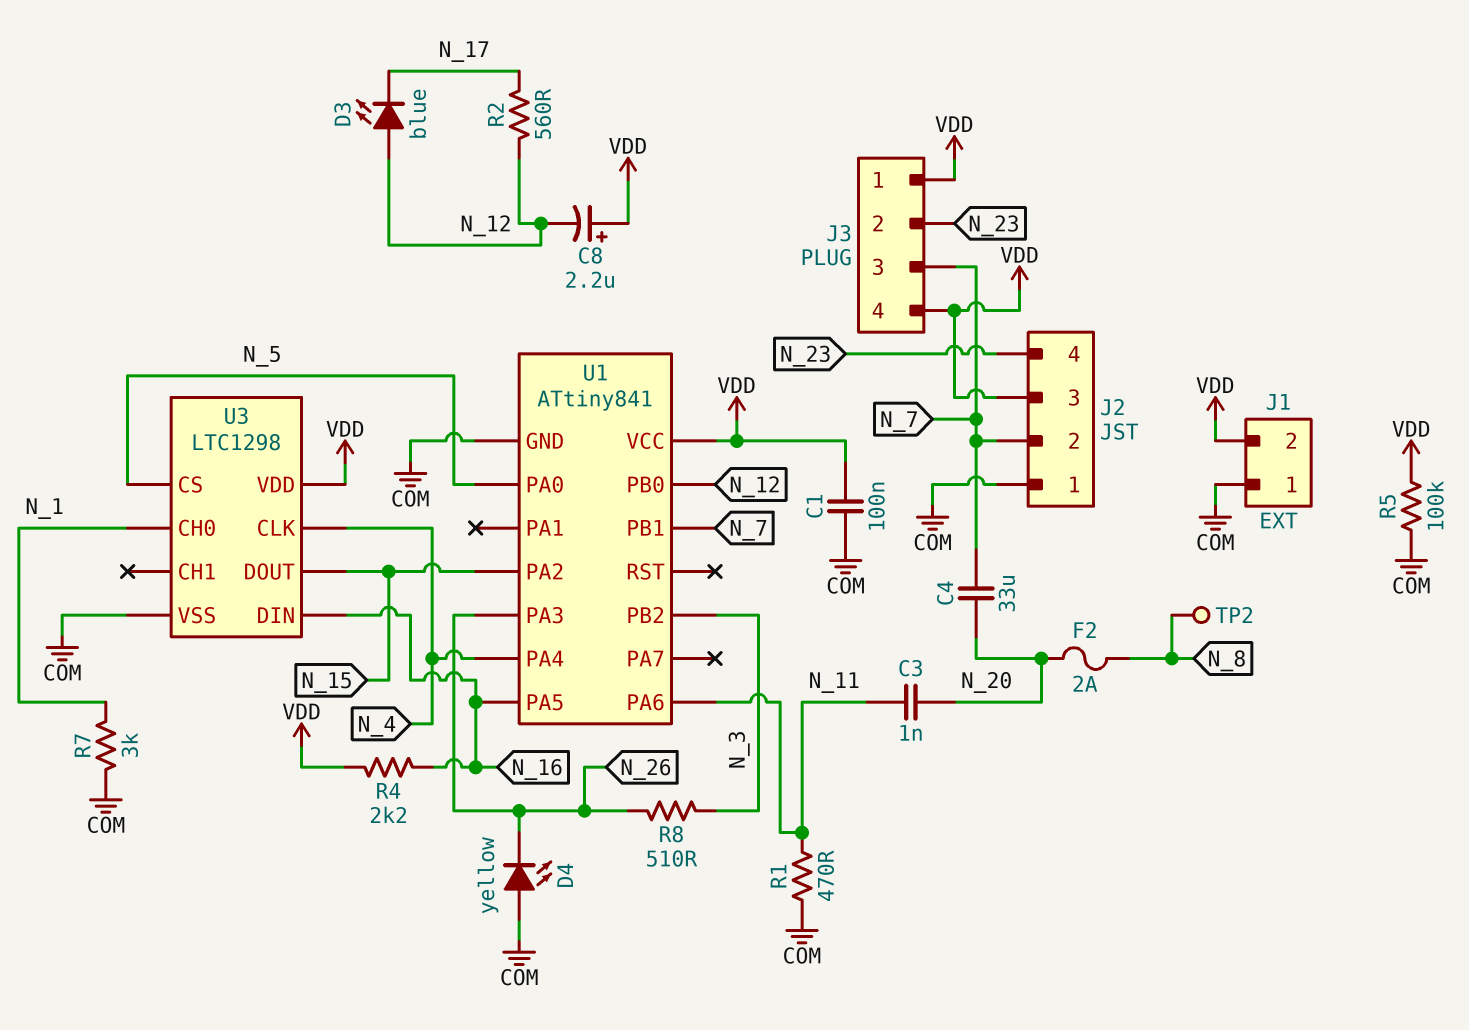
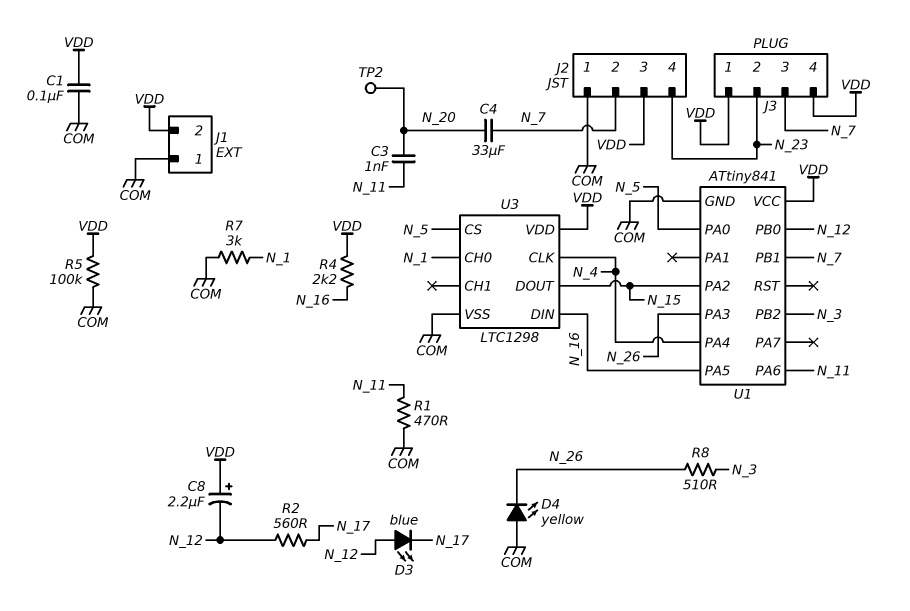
F2: 2A (N_8, N_20) -> none
TP2: test point (N_8) -> test point (N_20)

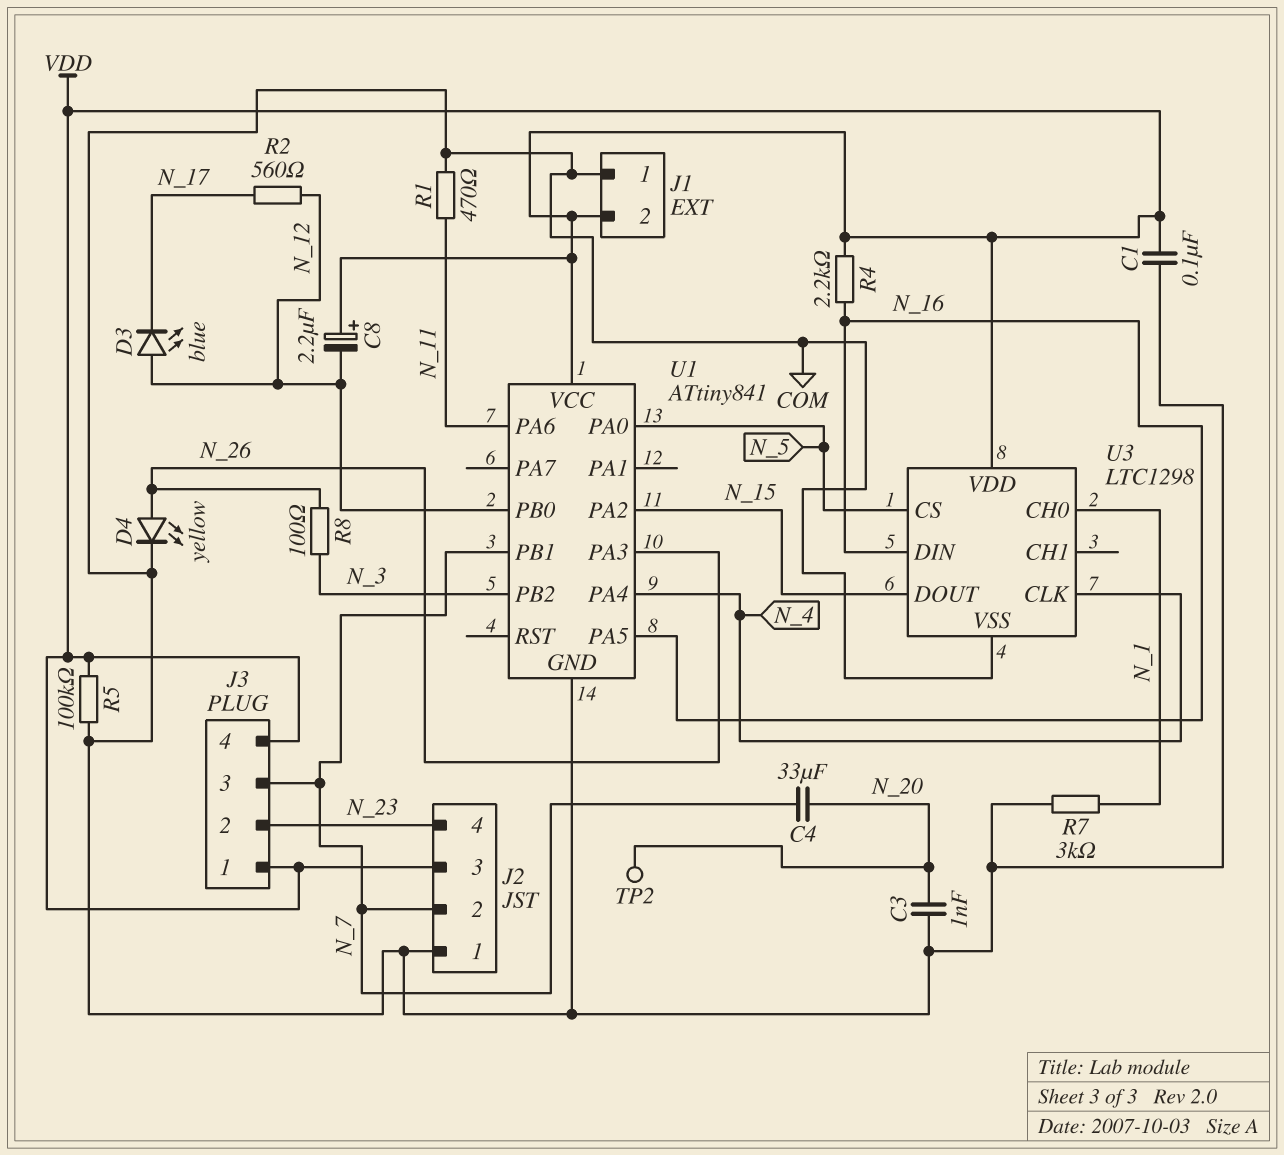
C3: 1nF (N_11, N_20) -> 1nF (COM, N_20)
D4: LED yellow (A COM, K N_26) -> LED yellow (A N_26, K COM)
R8: 510 (N_3, N_26) -> 100 (N_3, N_26)

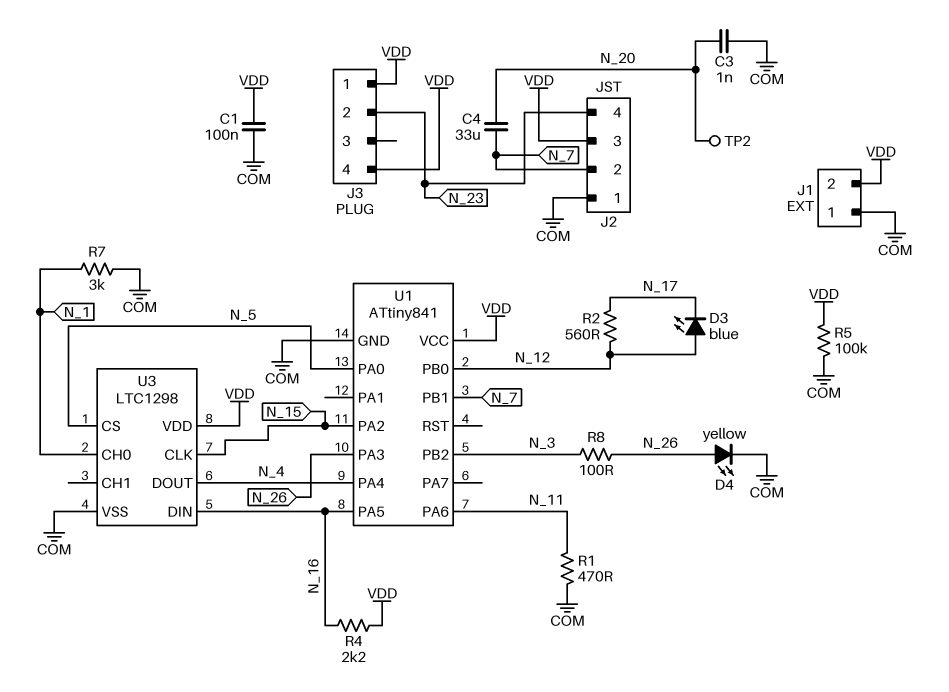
C8: 2.2uF (plus VDD, minus N_12) -> none
J3 pin 3: N_7 -> none
U3 pin CLK: N_4 -> N_15
U3 pin DOUT: N_15 -> N_4

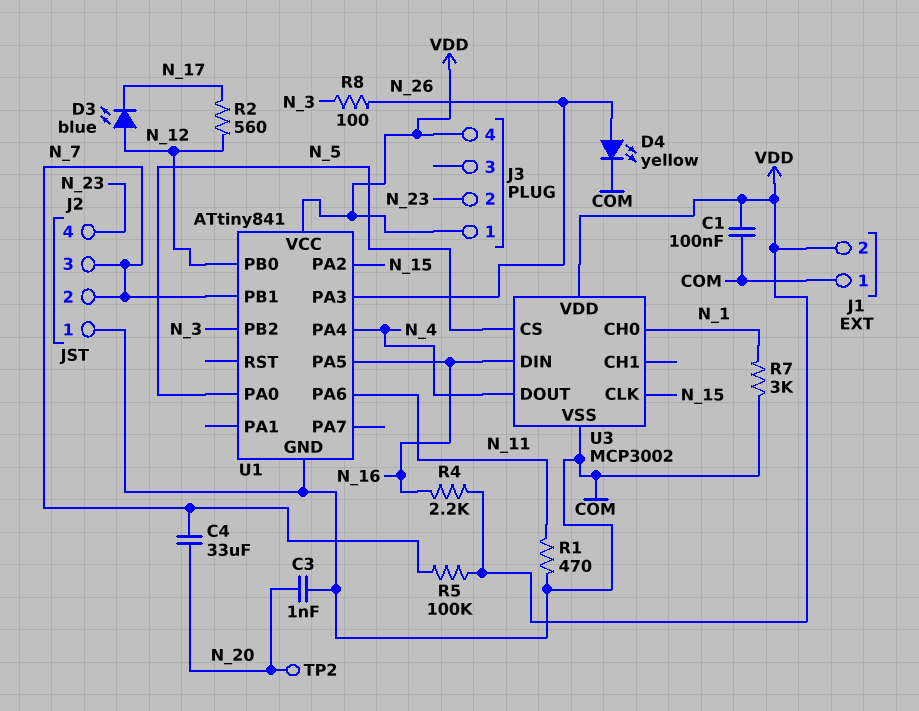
J2 pin 3: VDD -> N_7
R5: 100k (COM, VDD) -> 100k (N_7, VDD)
U3: LTC1298 -> MCP3002

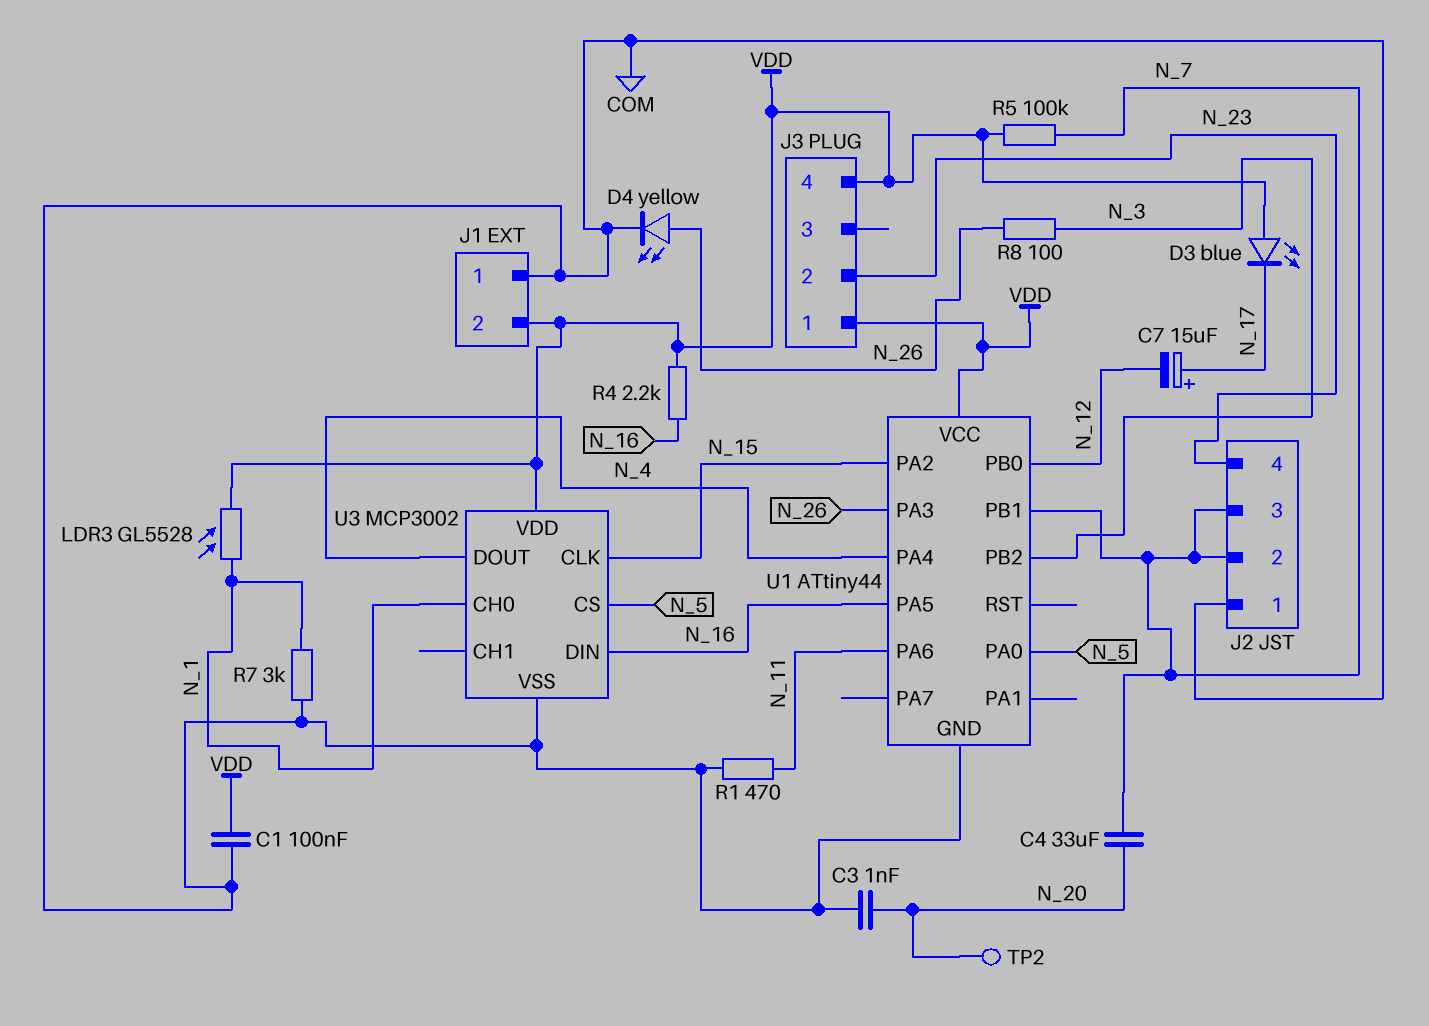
C7: none -> 15uF (plus N_17, minus N_12)
D3: LED blue (A N_12, K N_17) -> LED blue (A VDD, K N_17)
LDR3: none -> GL5528 (N_1, VDD)
R2: 560 (N_12, N_17) -> none
U1: ATtiny841 -> ATtiny44

